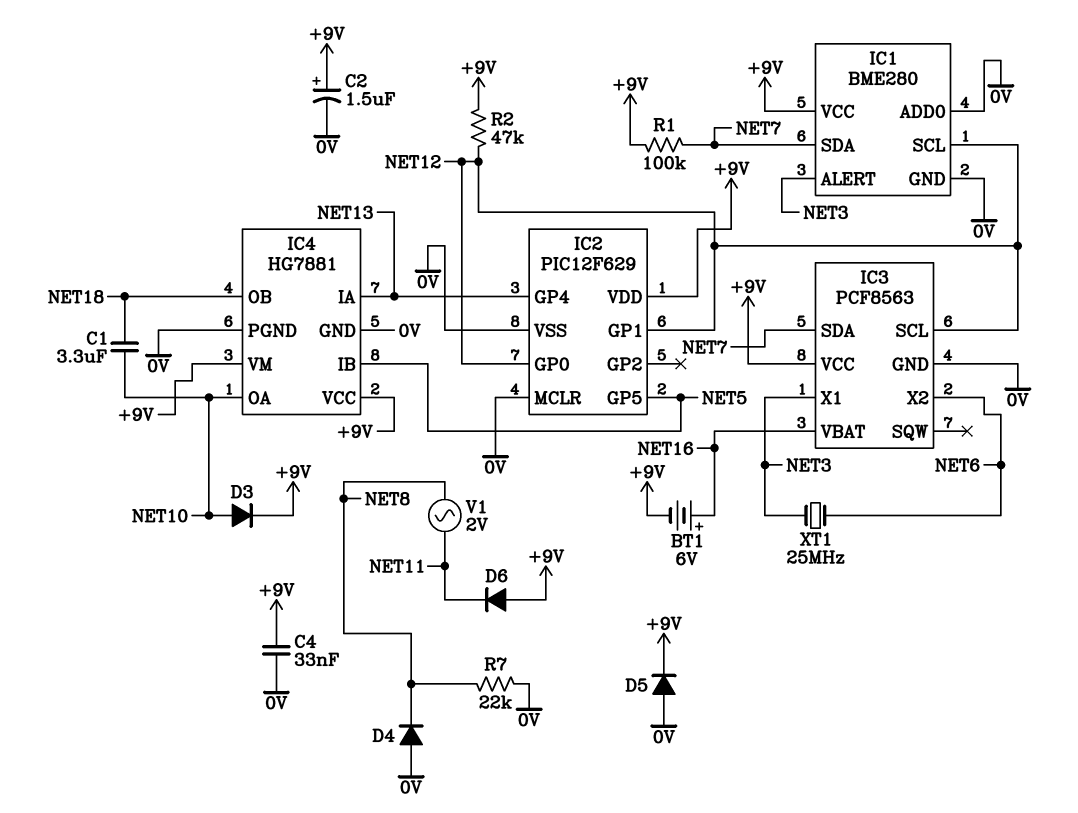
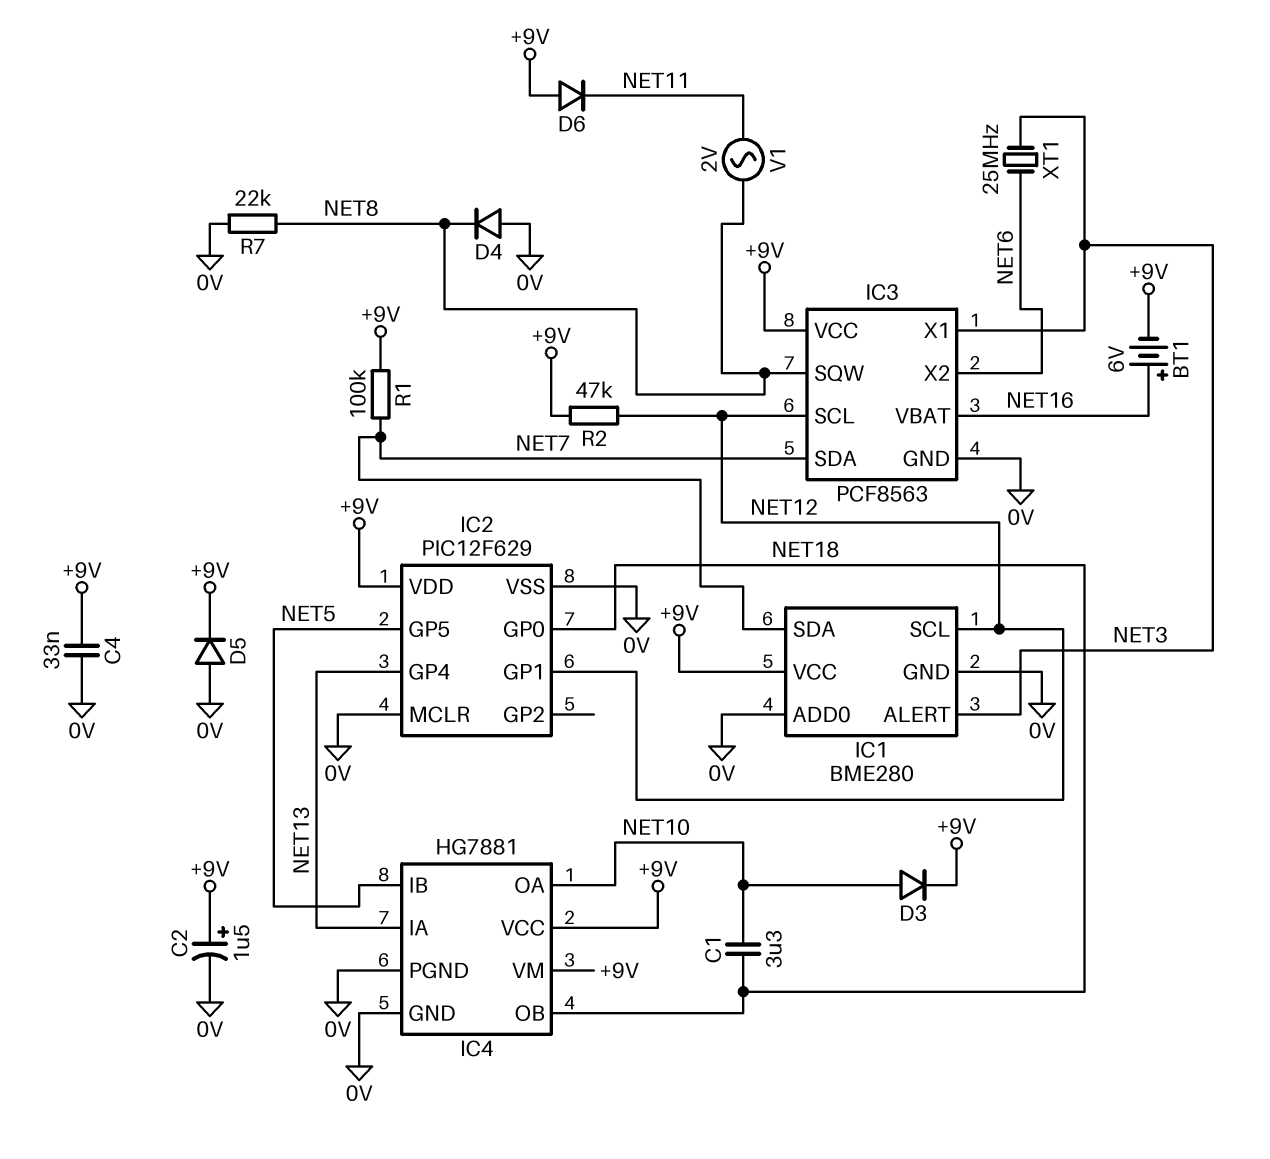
IC2 pin GP0: NET12 -> NET18
IC3 pin SQW: none -> NET8

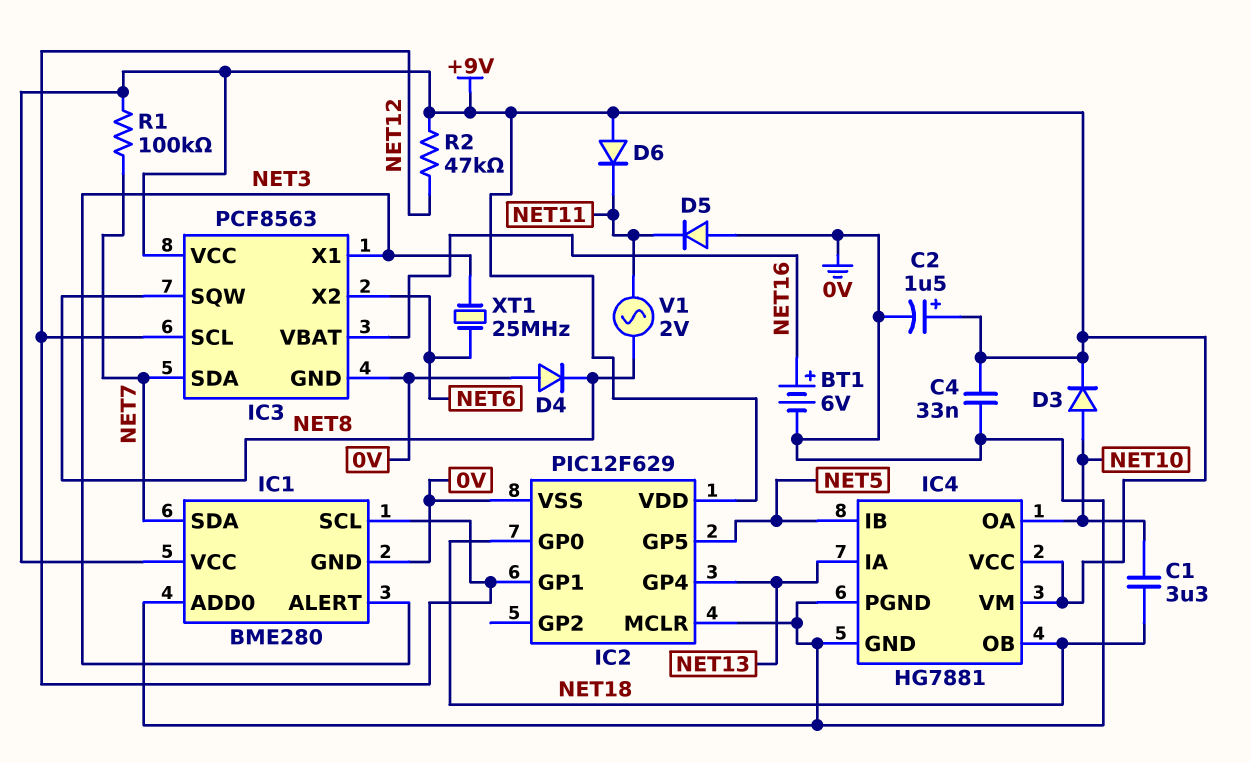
BT1: 6V (plus NET16, minus +9V) -> 6V (plus NET16, minus 0V)
D5: diode (A 0V, K +9V) -> diode (A 0V, K NET11)
R7: 22k (0V, NET8) -> none

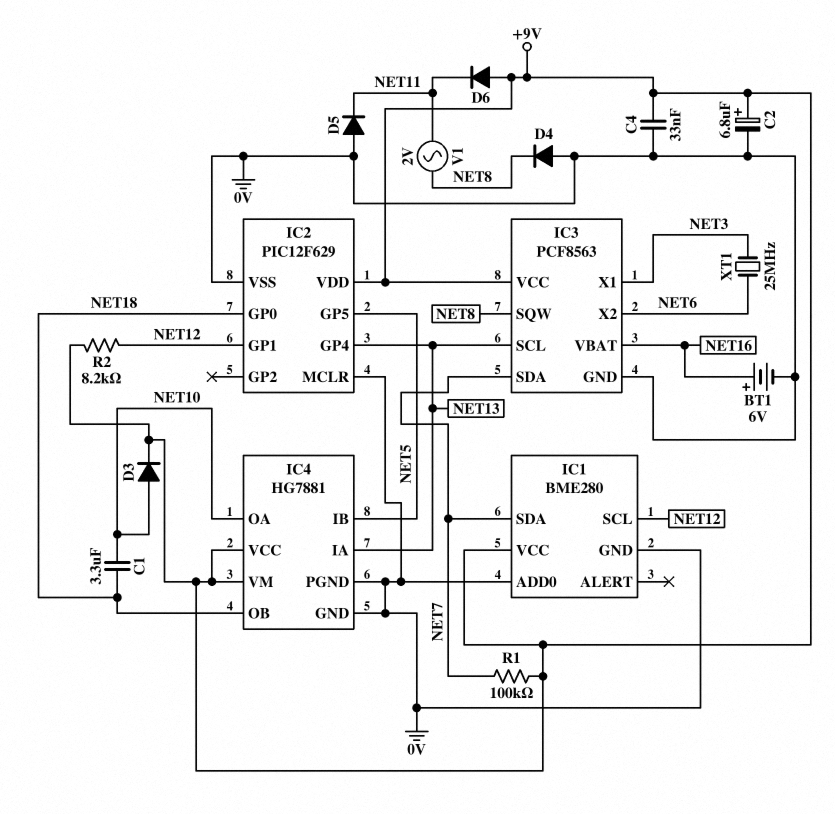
C2: 1.5uF (plus +9V, minus 0V) -> 6.8uF (plus +9V, minus 0V)
IC1 pin ALERT: NET3 -> none
IC3 pin SCL: NET12 -> NET13
R2: 47k (+9V, NET12) -> 8.2k (+9V, NET12)

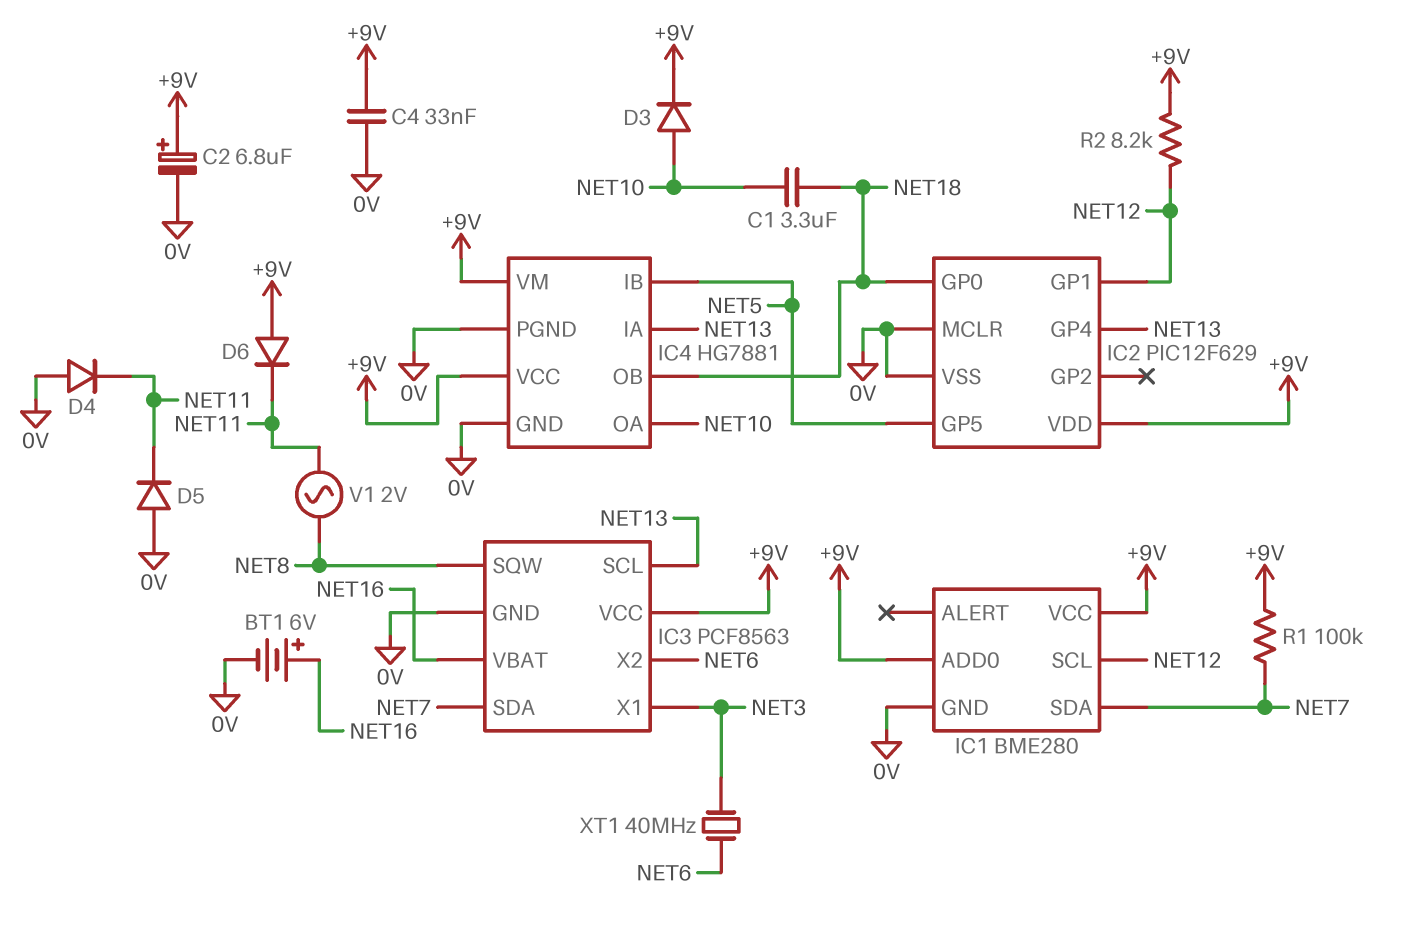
D4: diode (A 0V, K NET8) -> diode (A 0V, K NET11)
IC1 pin ADD0: 0V -> +9V
XT1: 25MHz (NET3, NET6) -> 40MHz (NET3, NET6)

